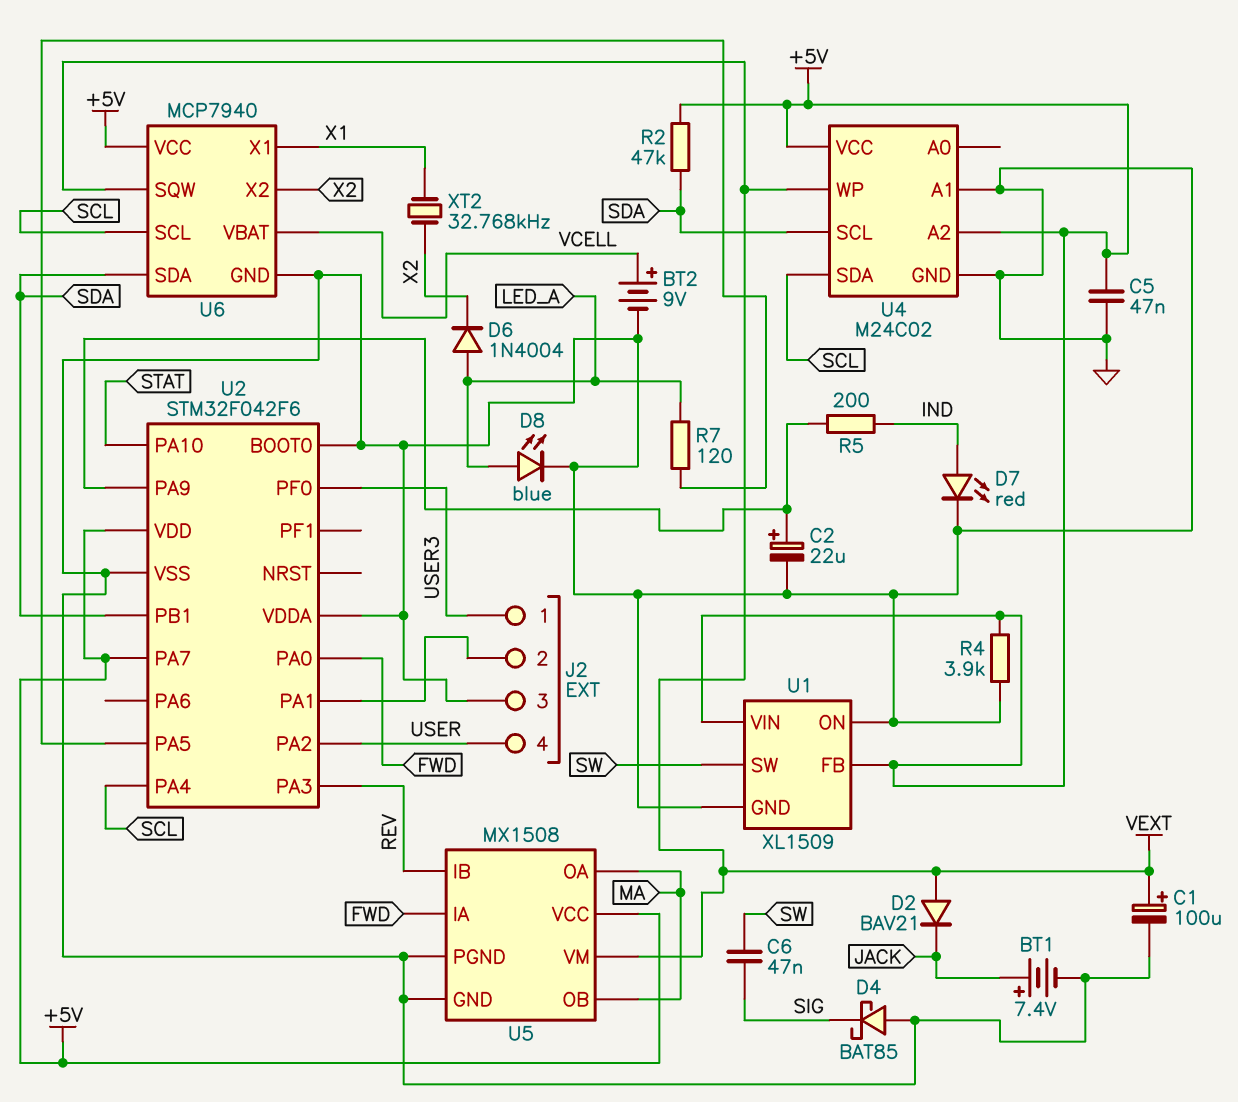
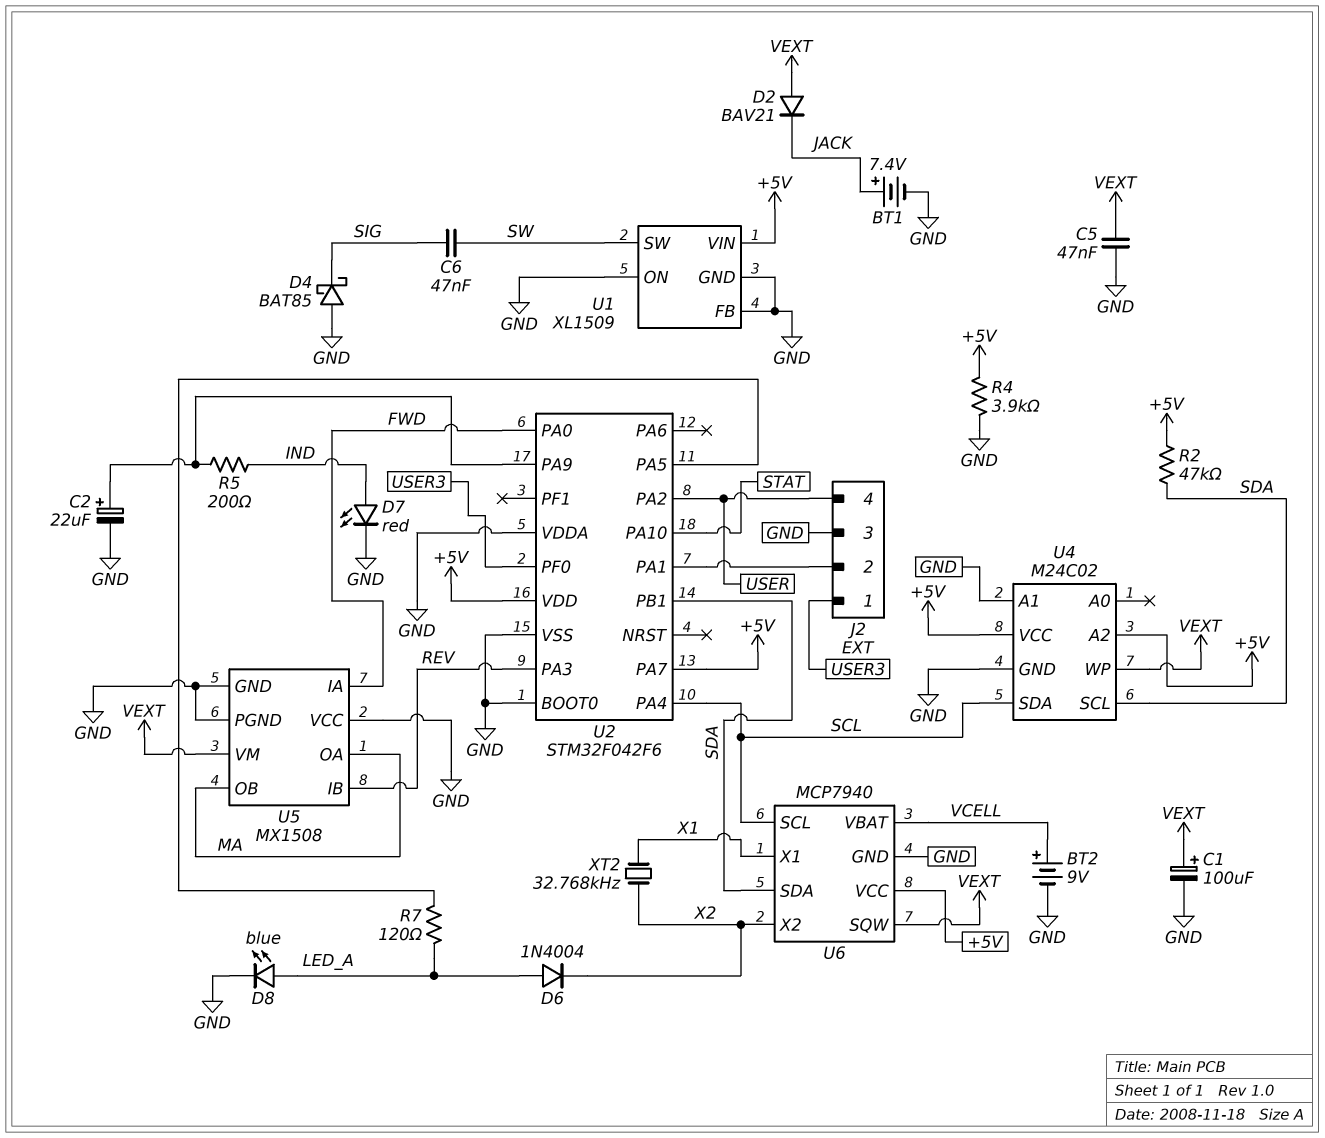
C5: 47nF (+5V, GND) -> 47nF (GND, VEXT)
U1 pin FB: +5V -> GND
U5 pin VCC: +5V -> GND

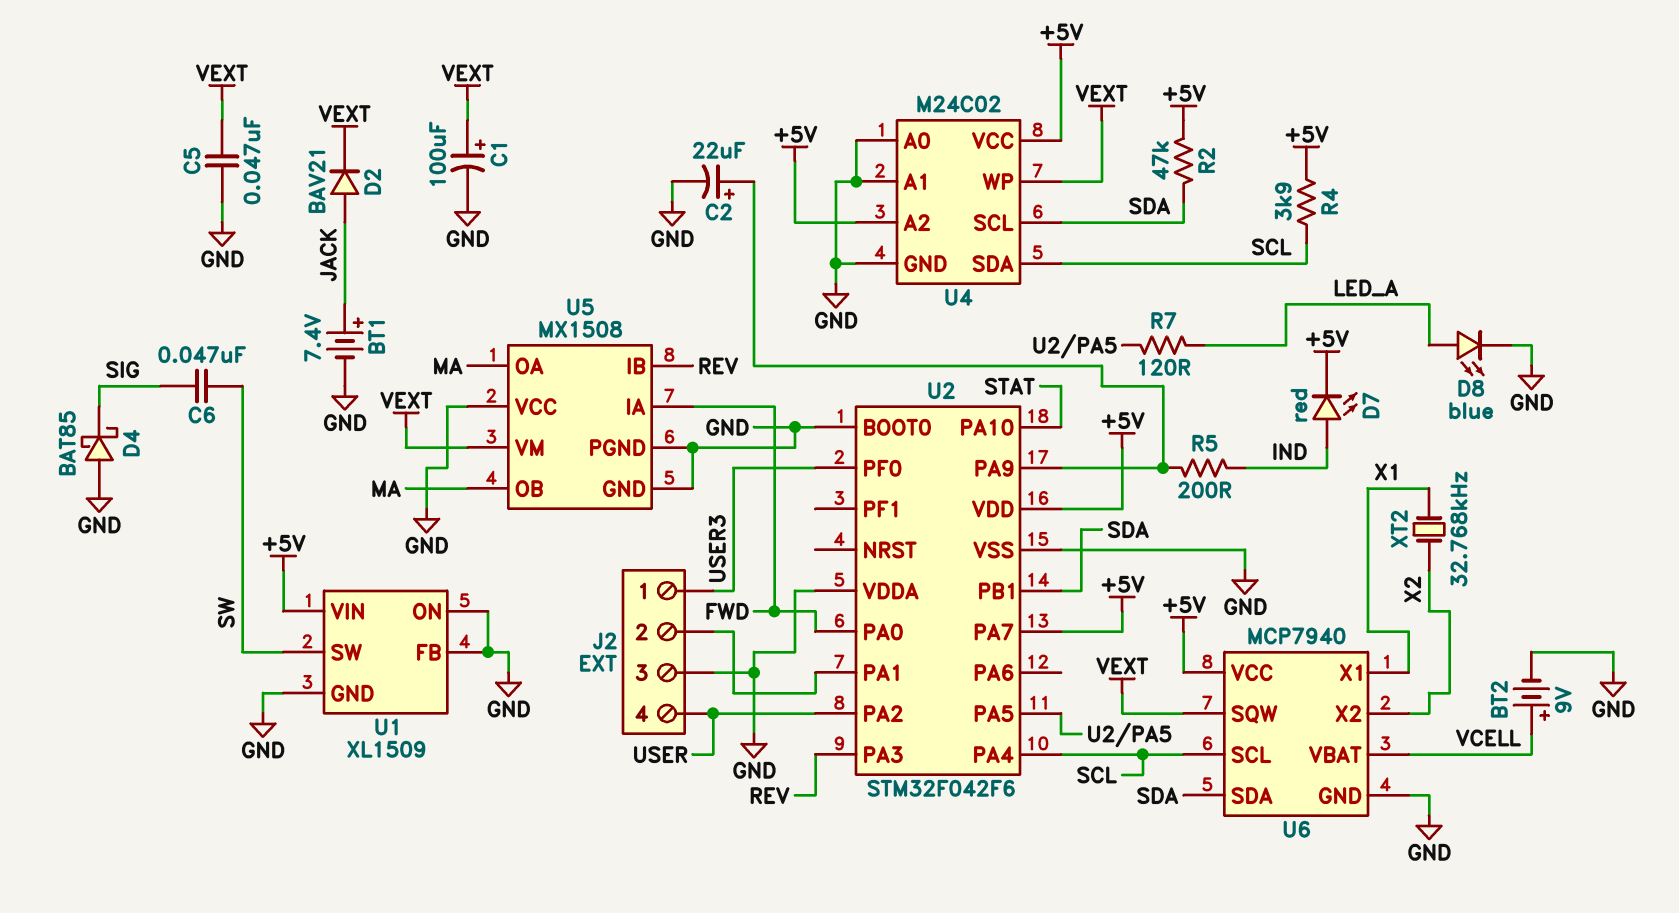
D2: diode BAV21 (A VEXT, K JACK) -> diode BAV21 (A JACK, K VEXT)
D6: diode 1N4004 (A LED_A, K X2) -> none
D7: LED red (A IND, K GND) -> LED red (A IND, K +5V)
R4: 3.9k (+5V, GND) -> 3.9k (+5V, SCL)
U4 pin A0: none -> GND

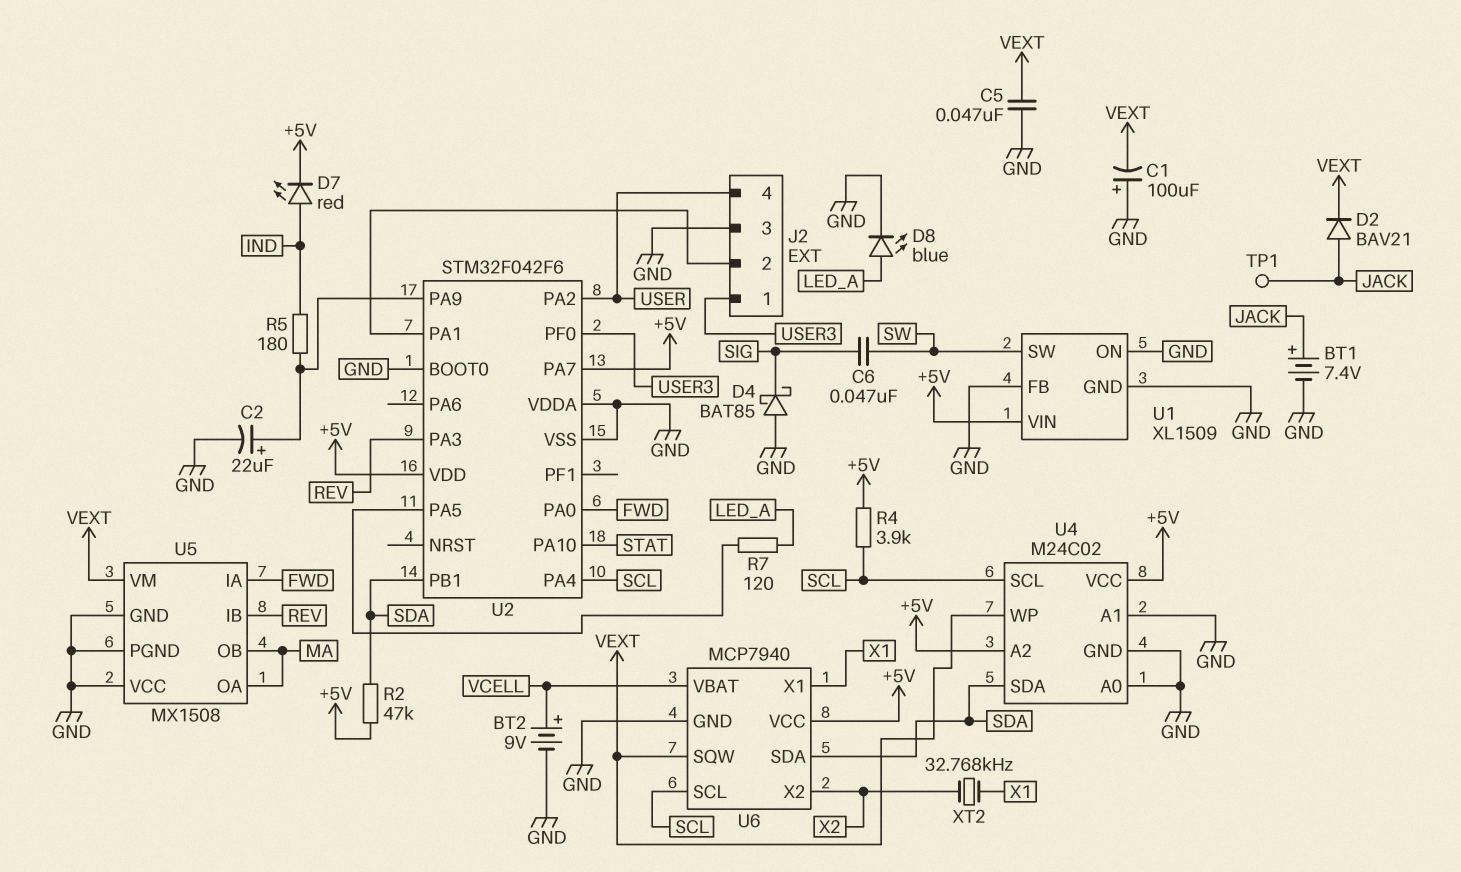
C1: 100uF (plus VEXT, minus GND) -> 100uF (plus GND, minus VEXT)
R5: 200 (IND, U2/PA9) -> 180 (IND, U2/PA9)
TP1: none -> test point (JACK)
U4 pin SCL: SDA -> SCL
U4 pin SDA: SCL -> SDA

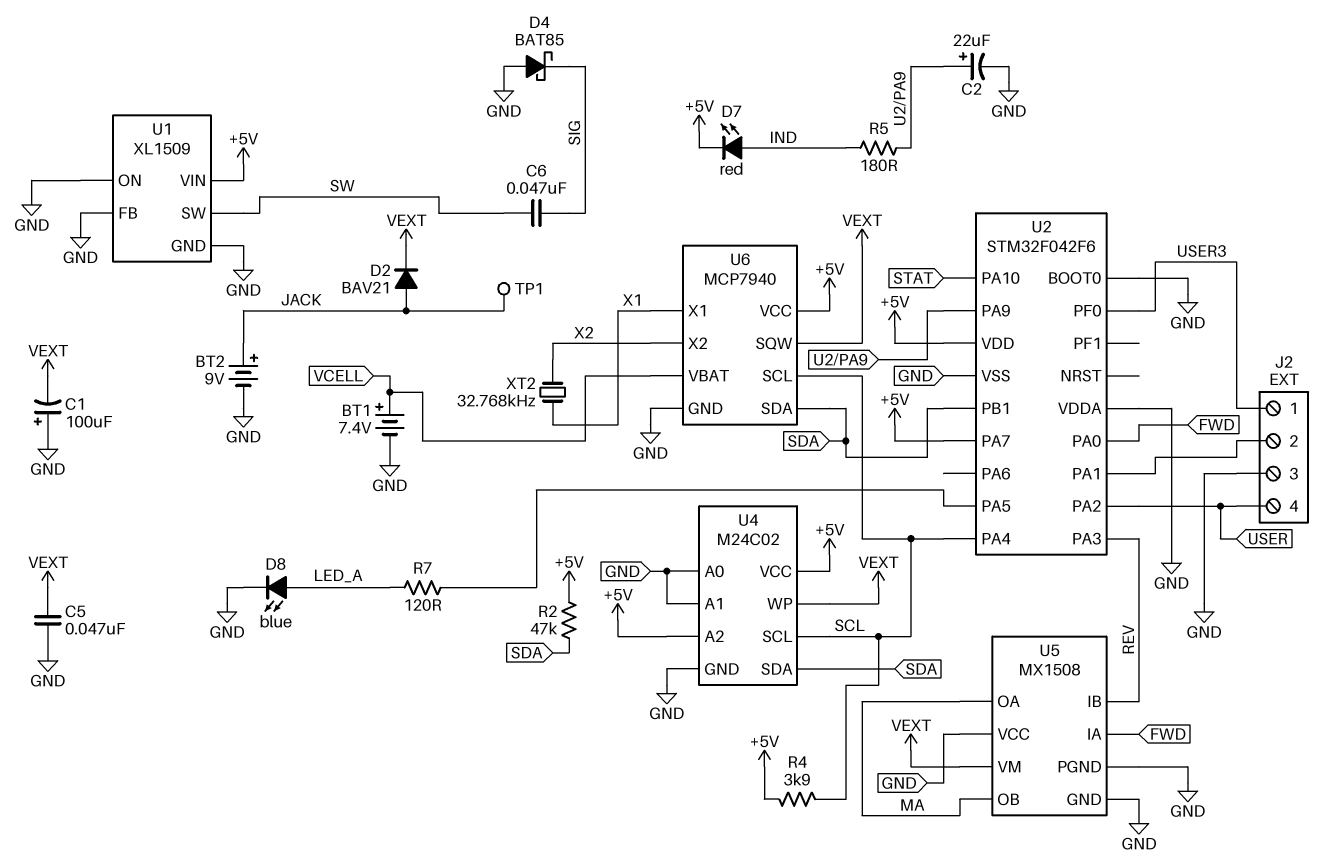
BT1: 7.4V (plus JACK, minus GND) -> 7.4V (plus VCELL, minus GND)
BT2: 9V (plus VCELL, minus GND) -> 9V (plus JACK, minus GND)

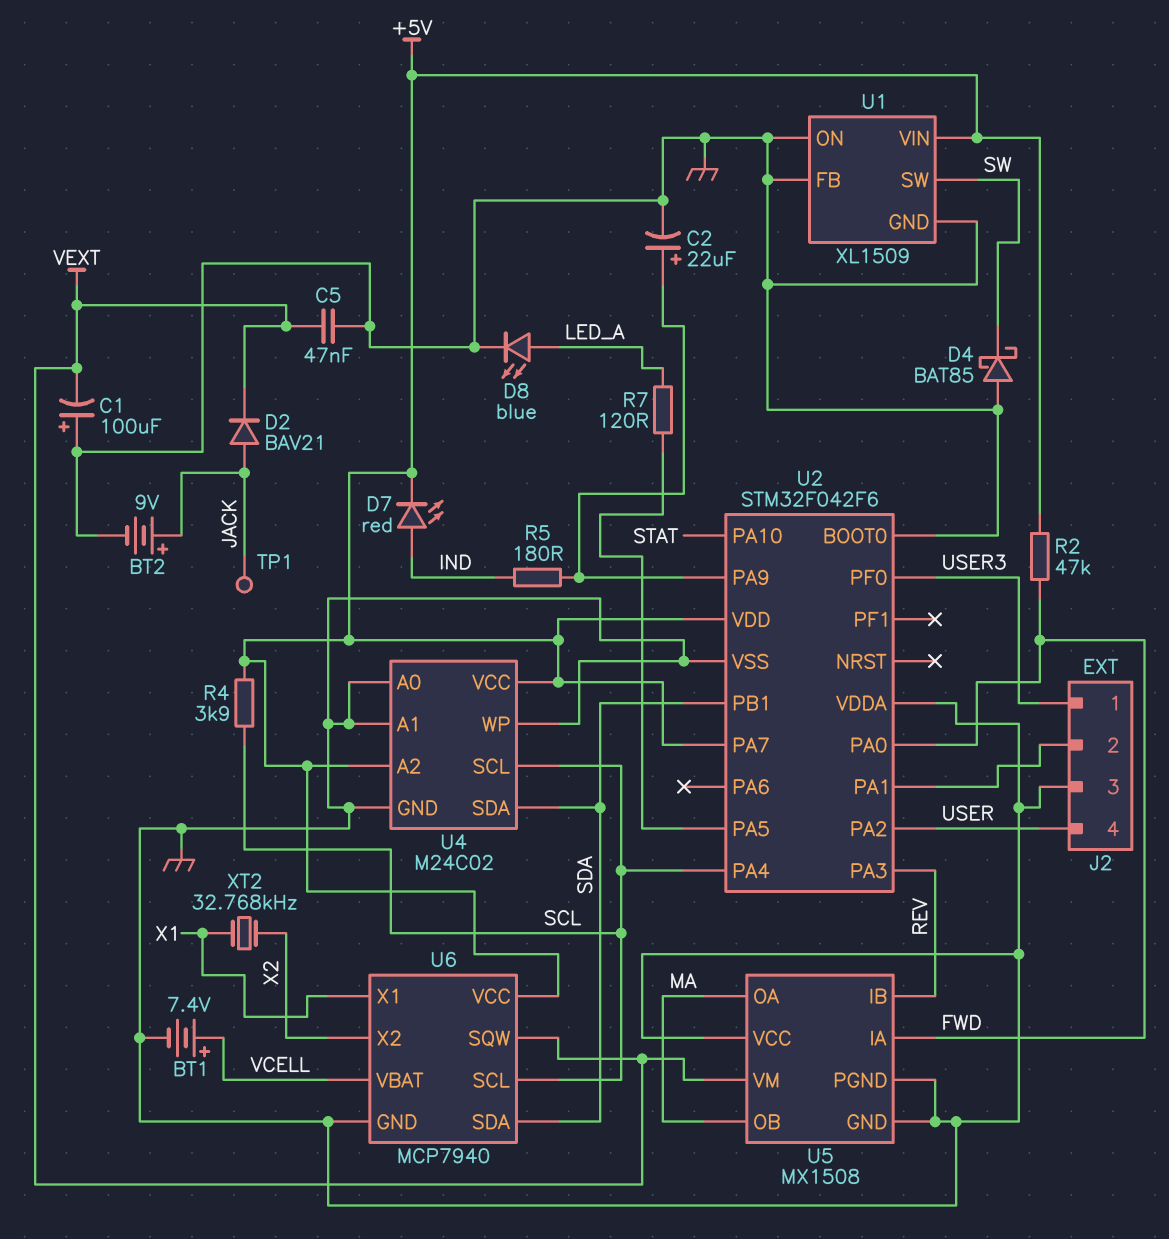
C6: 47nF (SIG, SW) -> none
D4: schottky BAT85 (A GND, K SIG) -> schottky BAT85 (A GND, K SW)
R2: 47k (+5V, SDA) -> 47k (+5V, FWD)
U4 pin WP: VEXT -> GND

